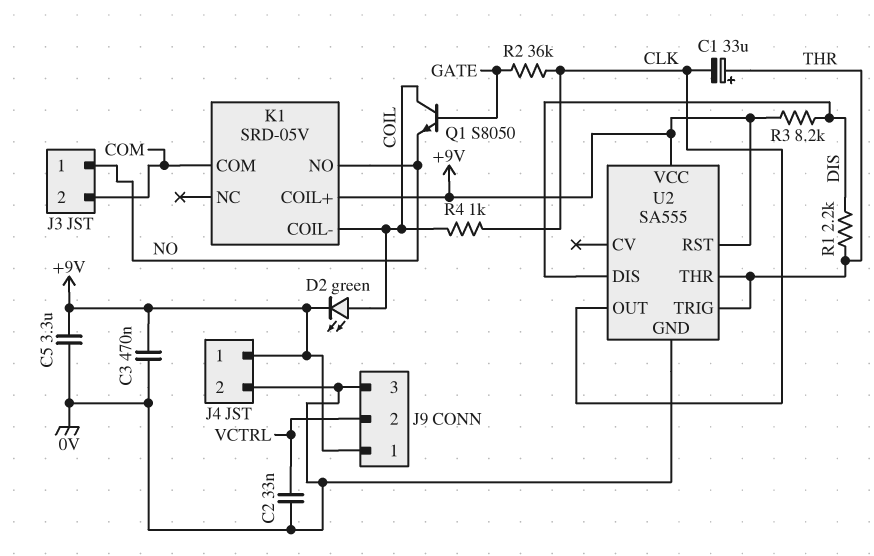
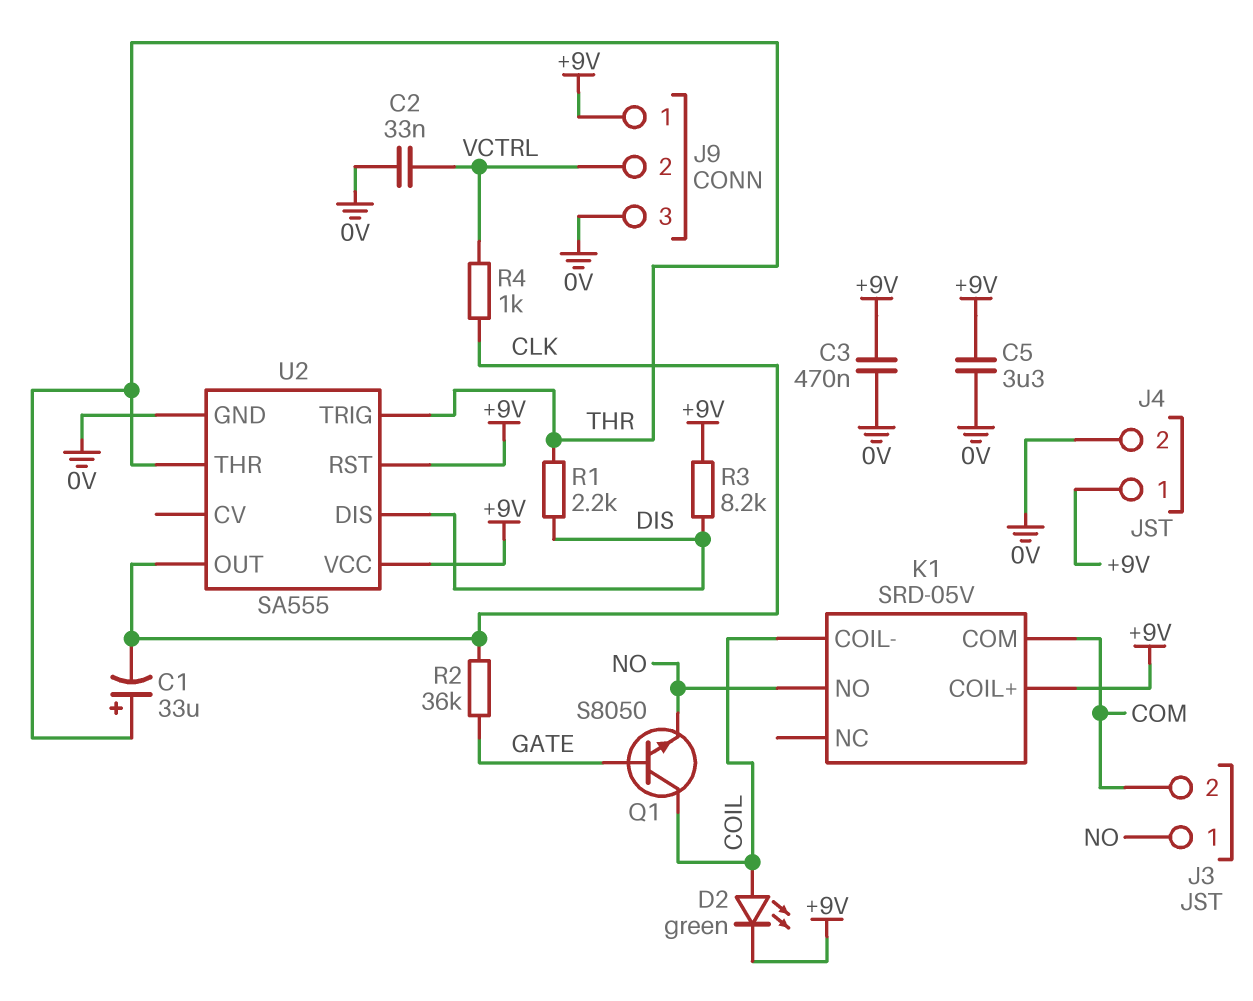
R4: 1k (CLK, COIL) -> 1k (CLK, VCTRL)

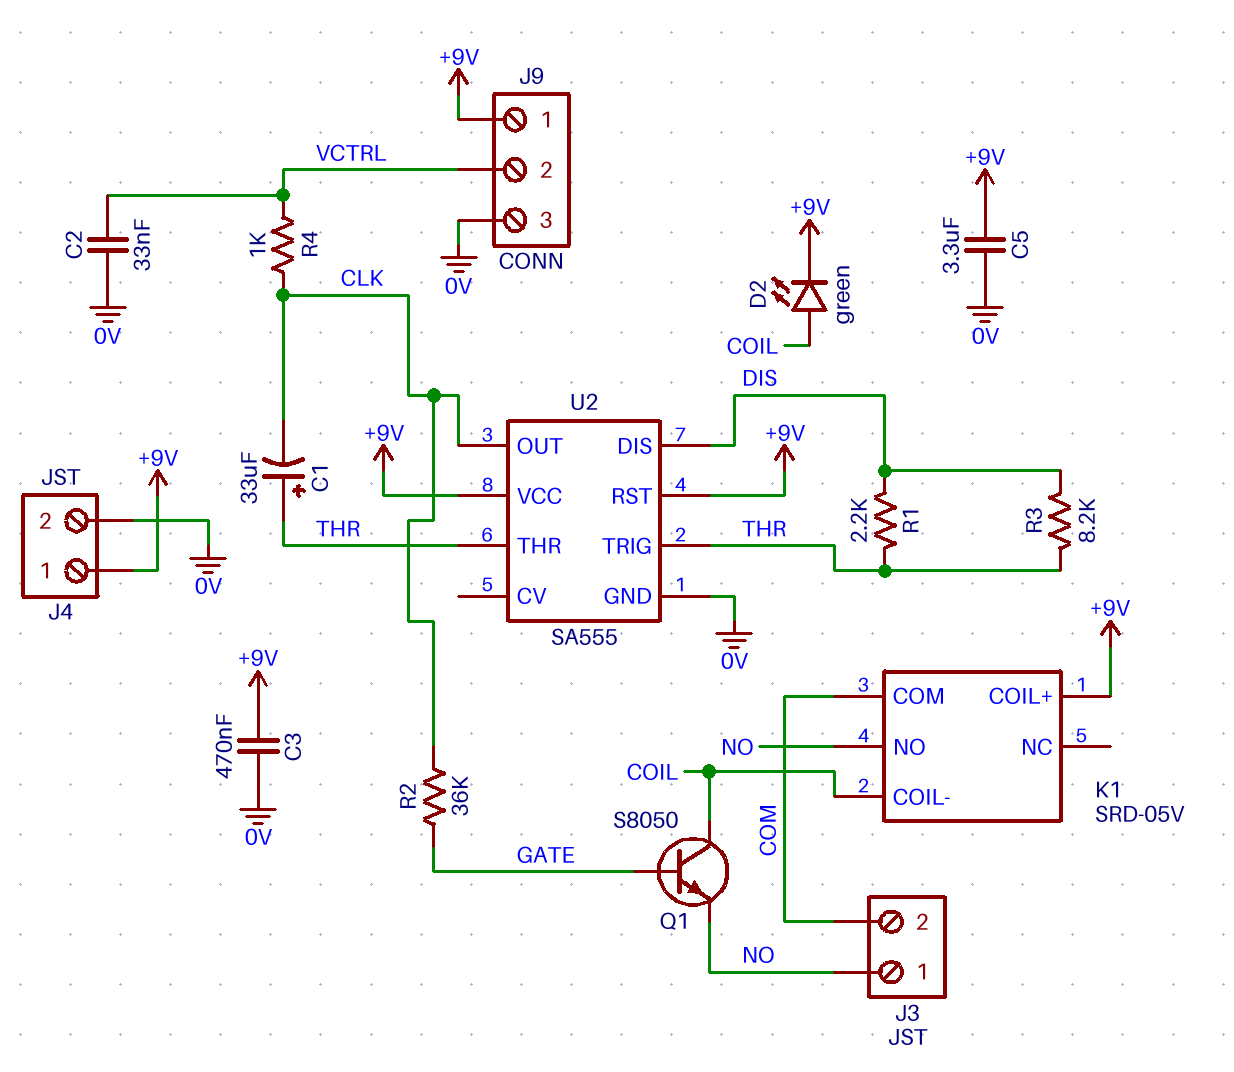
R3: 8.2k (+9V, DIS) -> 8.2k (DIS, THR)

